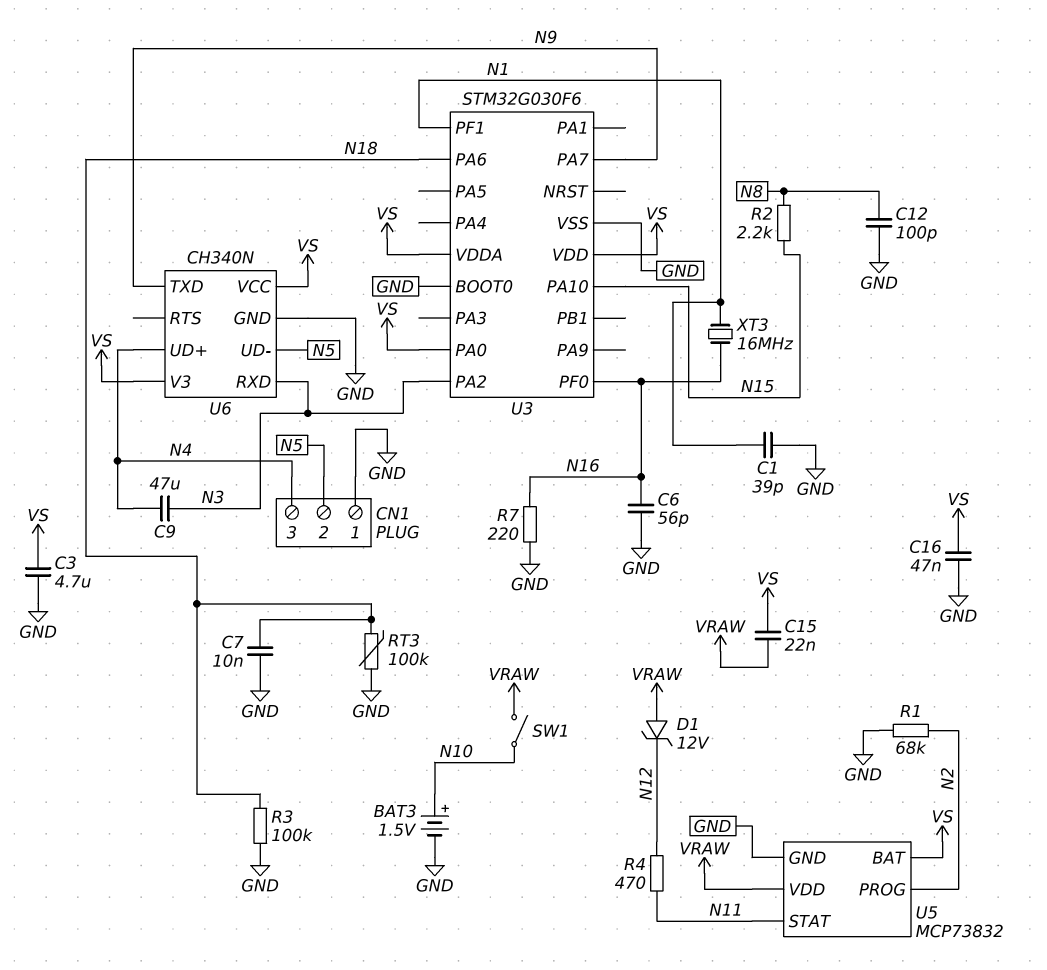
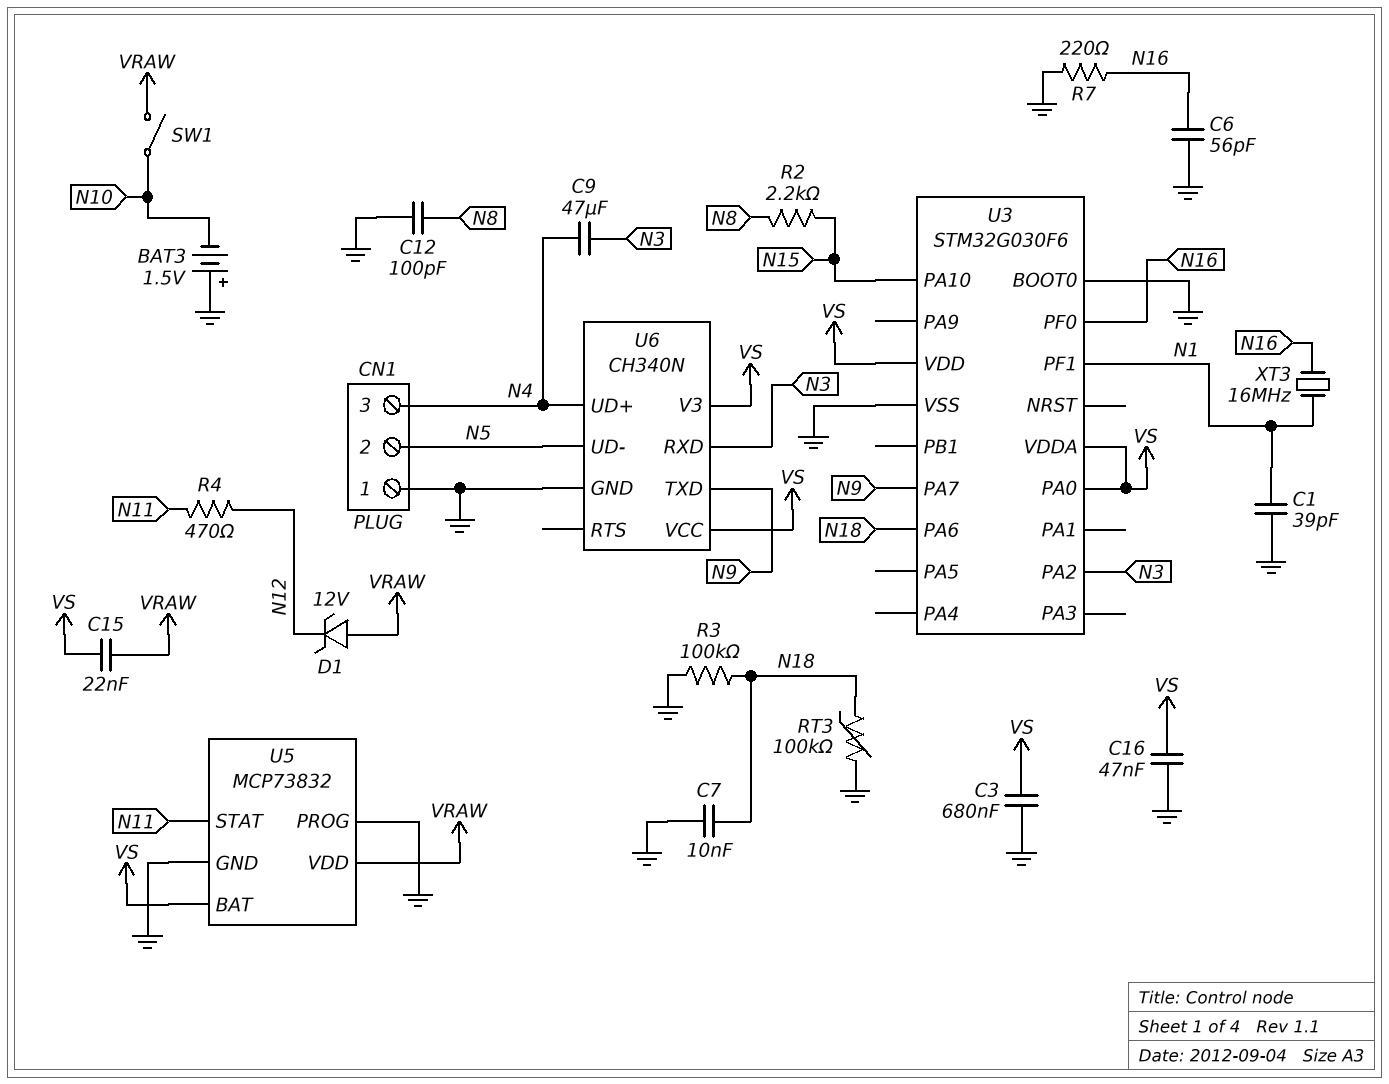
BAT3: 1.5V (plus N10, minus GND) -> 1.5V (plus GND, minus N10)
C3: 4.7uF (GND, VS) -> 680nF (GND, VS)
R1: 68k (GND, N2) -> none
U5 pin PROG: N2 -> GND

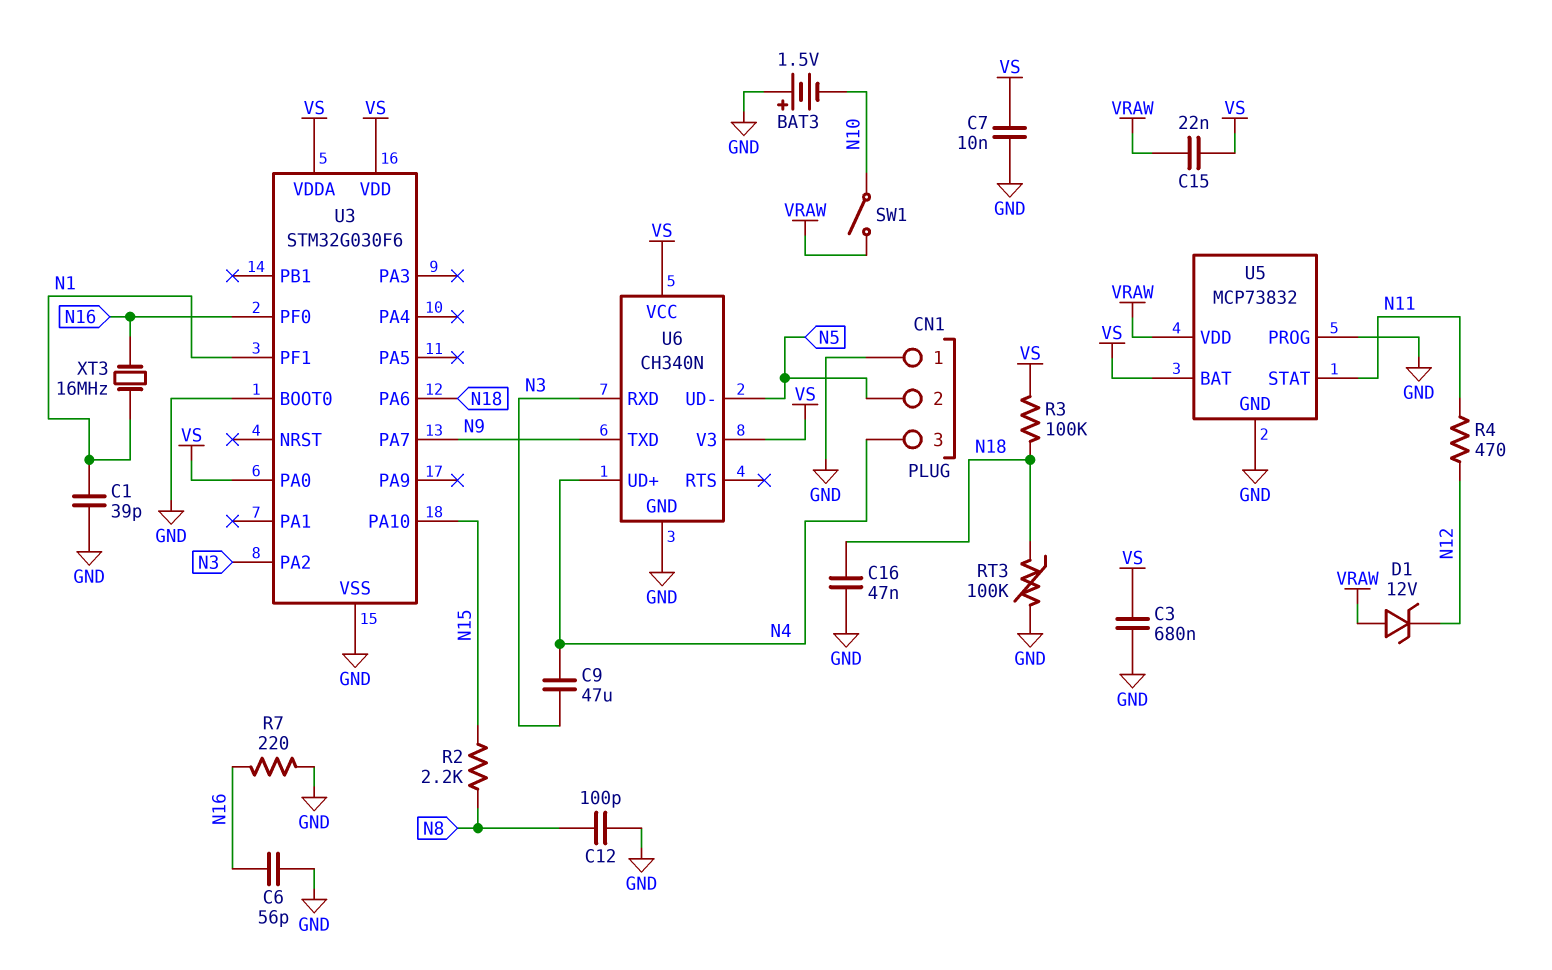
C7: 10nF (GND, N18) -> 10nF (GND, VS)
C16: 47nF (GND, VS) -> 47nF (GND, N18)
R3: 100k (GND, N18) -> 100k (N18, VS)

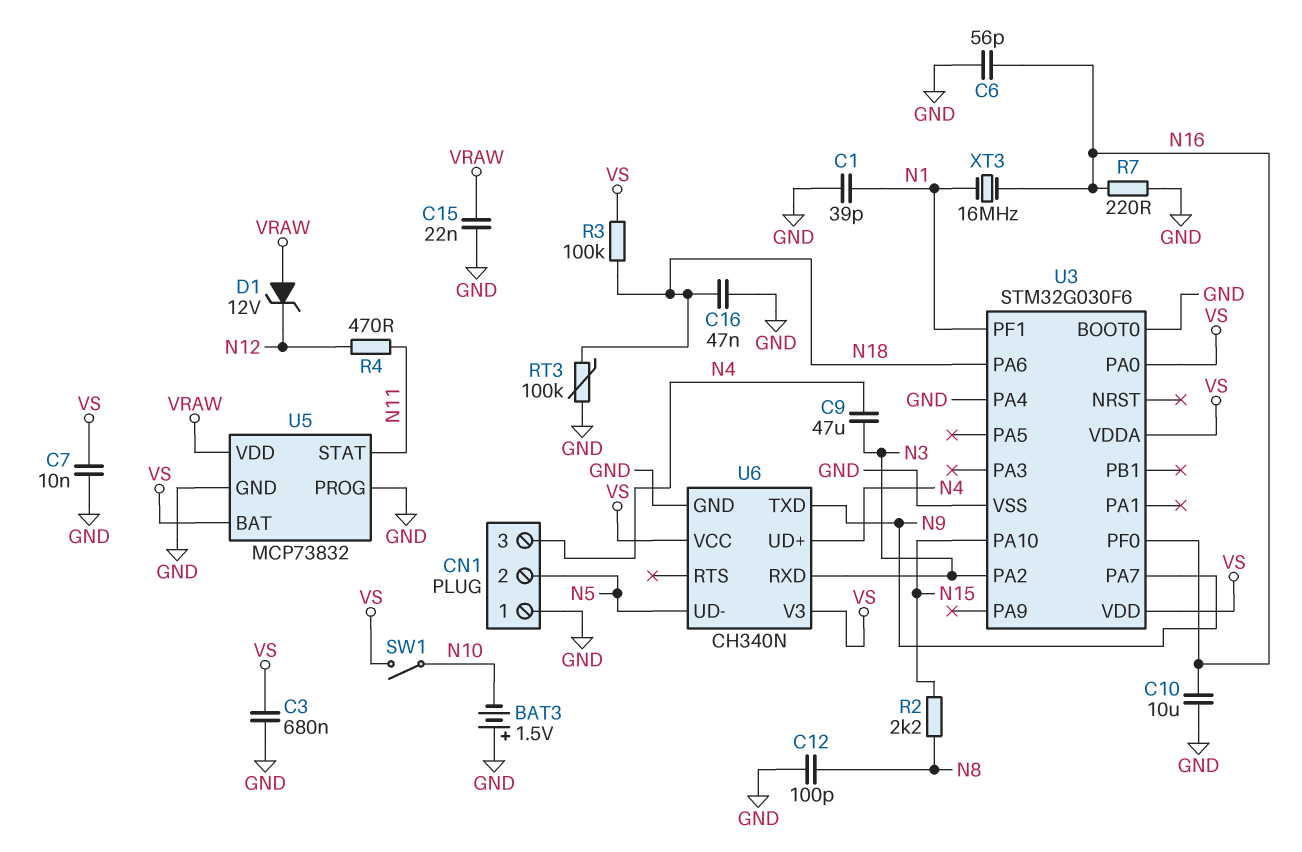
C10: none -> 10uF (GND, N16)
C15: 22nF (VRAW, VS) -> 22nF (GND, VRAW)
SW1: switch (N10, VRAW) -> switch (N10, VS)
U3 pin PA4: none -> GND

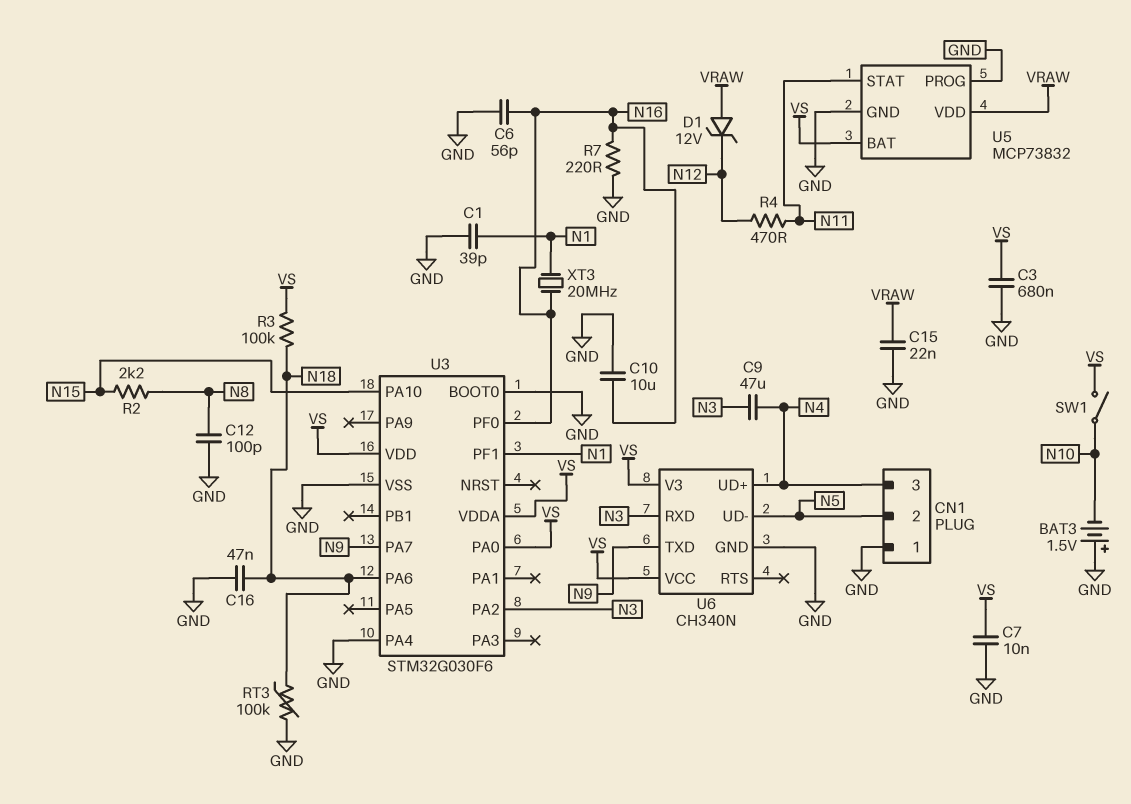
XT3: 16MHz (N1, N16) -> 20MHz (N1, N16)

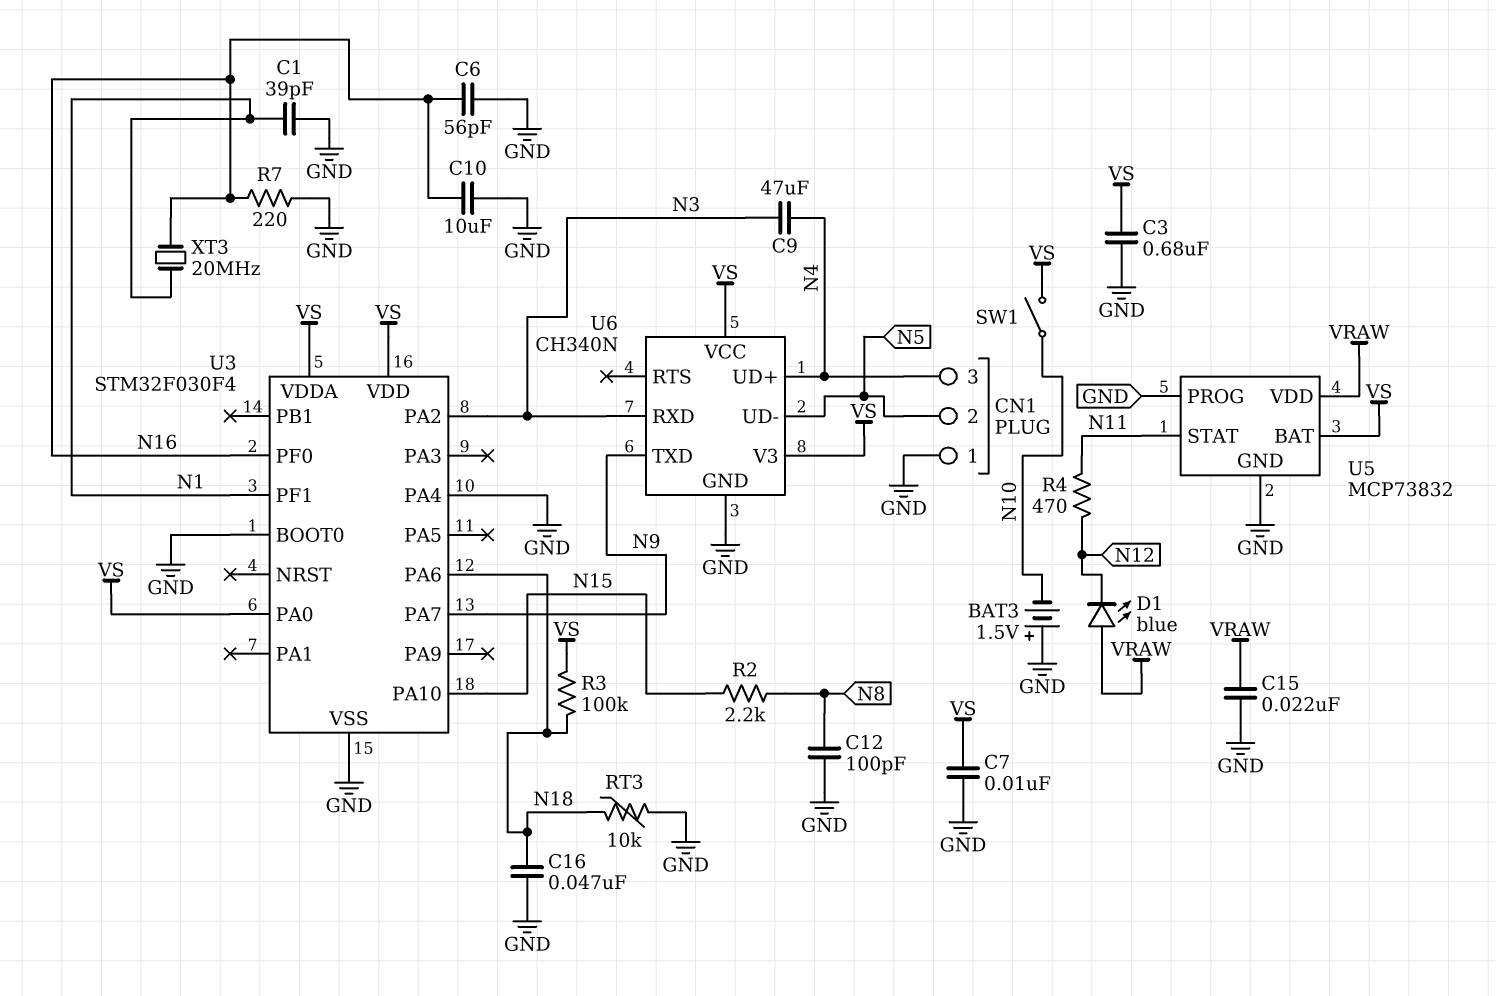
D1: zener 12V (A VRAW, K N12) -> LED blue (A VRAW, K N12)
RT3: 100k (GND, N18) -> 10k (GND, N18)
U3: STM32G030F6 -> STM32F030F4

